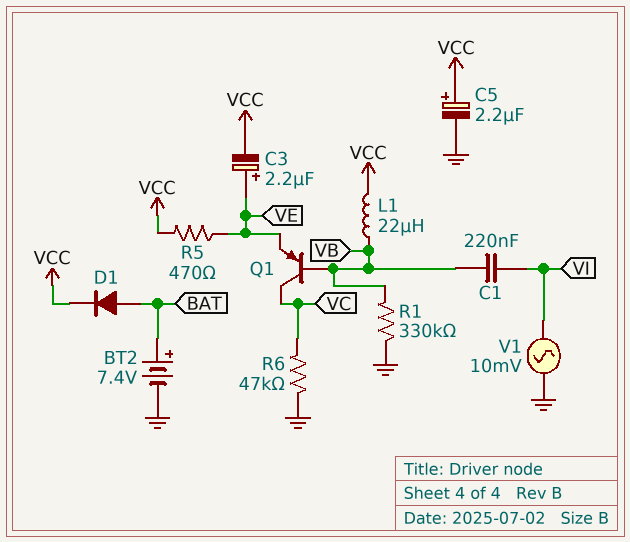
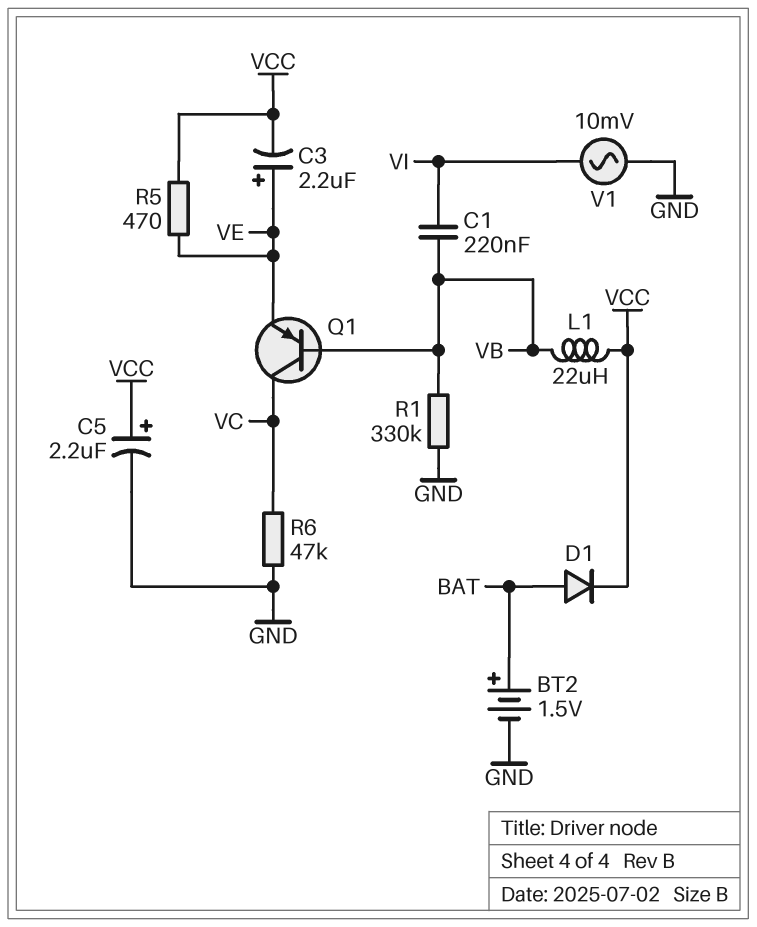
BT2: 7.4V (plus BAT, minus GND) -> 1.5V (plus BAT, minus GND)

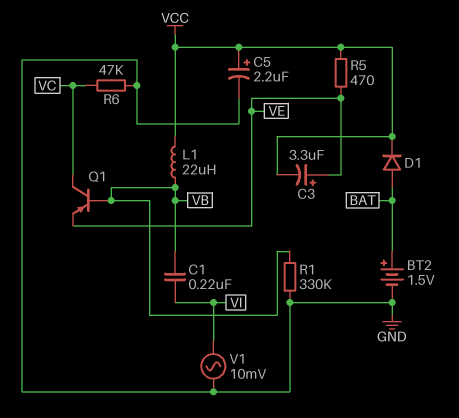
C3: 2.2uF (plus VE, minus VCC) -> 3.3uF (plus VE, minus VCC)

